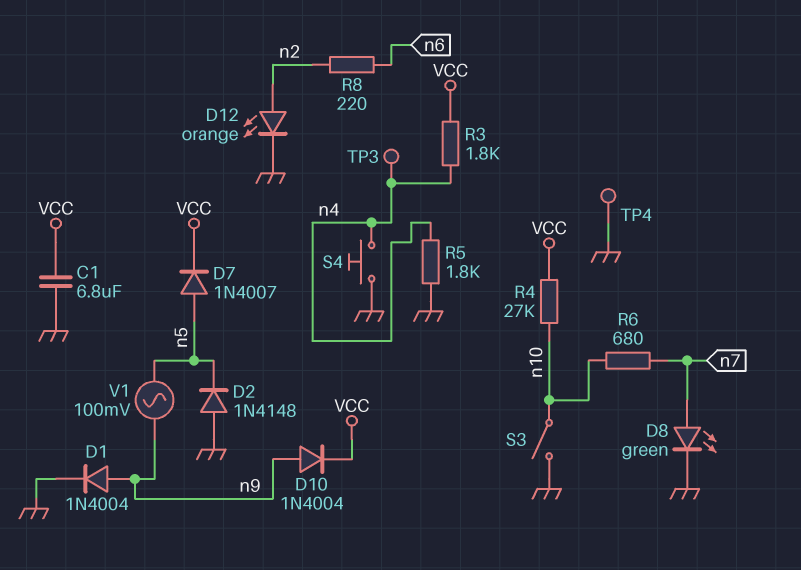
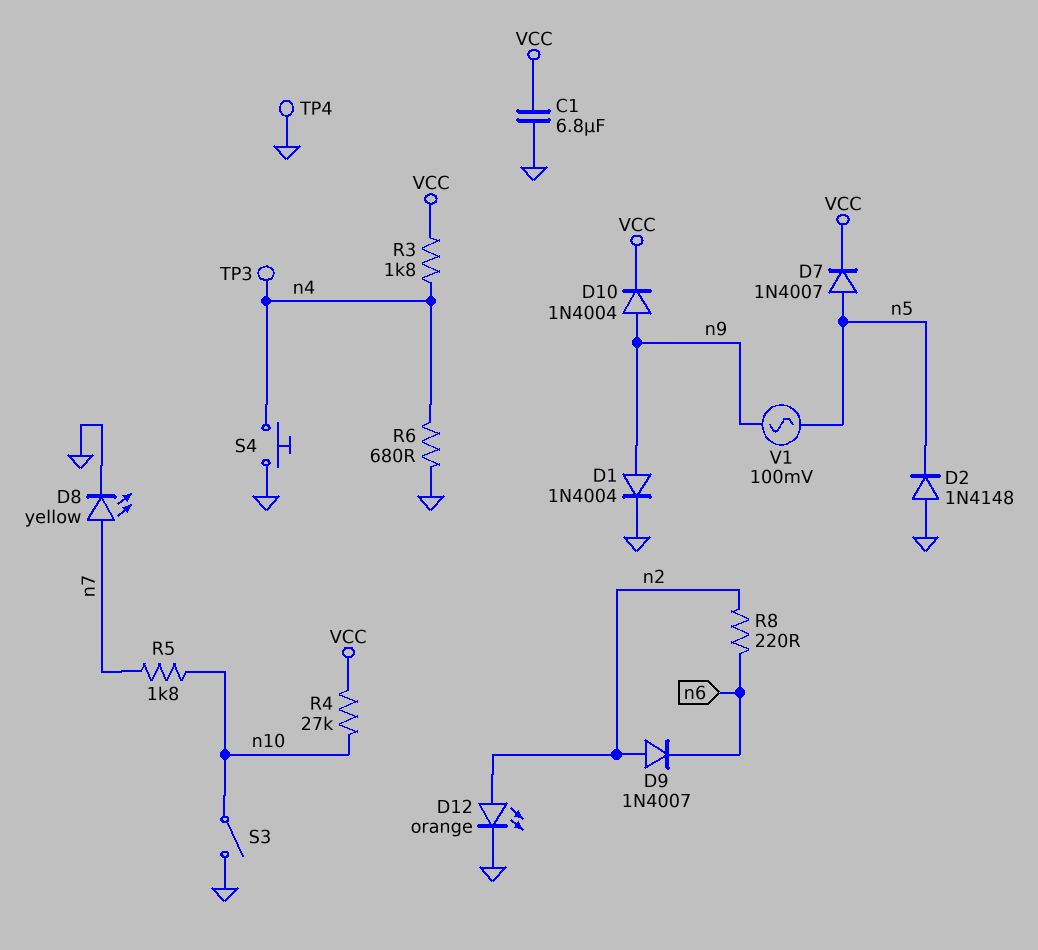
D8: LED green (A n7, K GND) -> LED yellow (A n7, K GND)
D9: none -> diode 1N4007 (A n2, K n6)
R5: 1.8k (GND, n4) -> 1.8k (n7, n10)
R6: 680 (n7, n10) -> 680 (GND, n4)

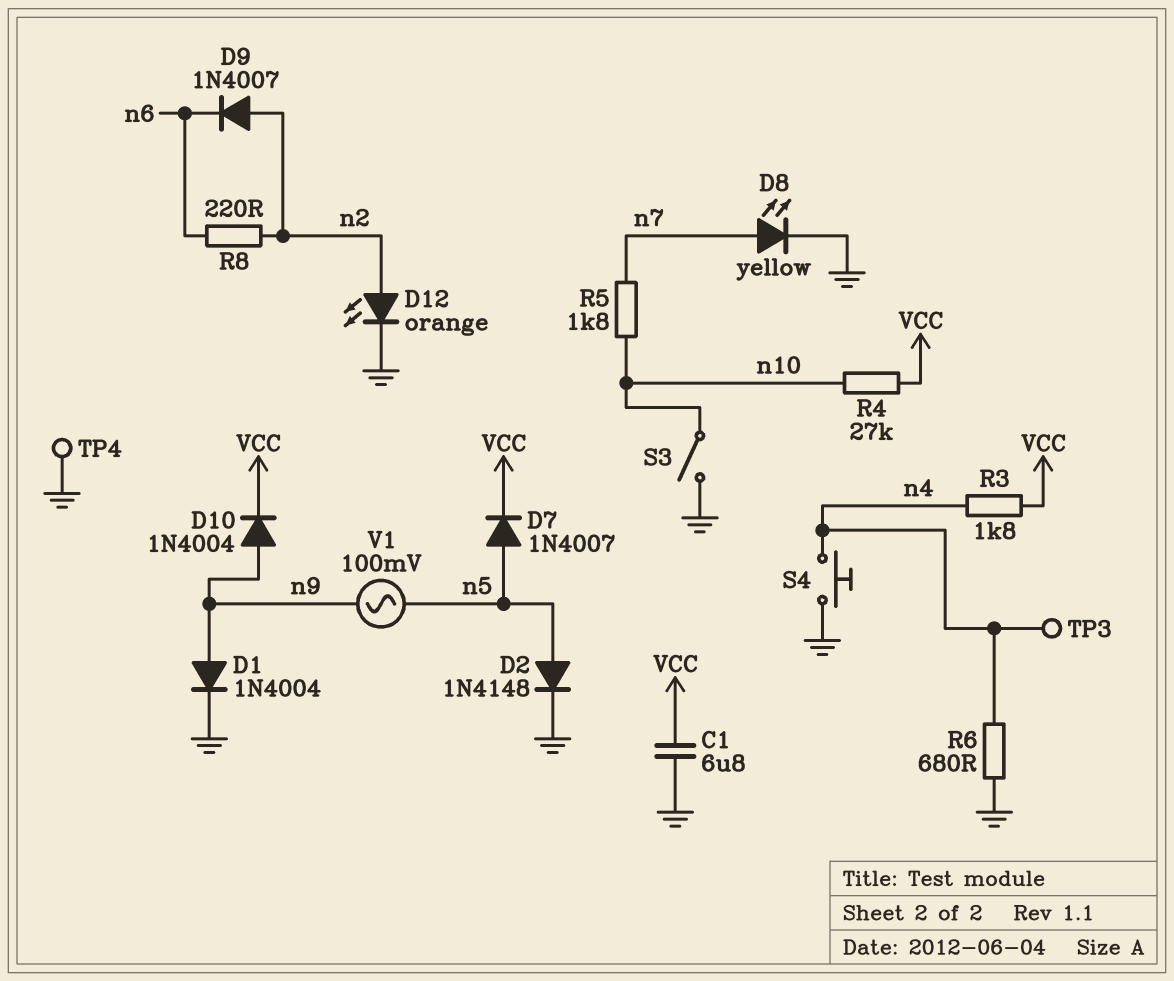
D2: diode 1N4148 (A GND, K n5) -> diode 1N4148 (A n5, K GND)

